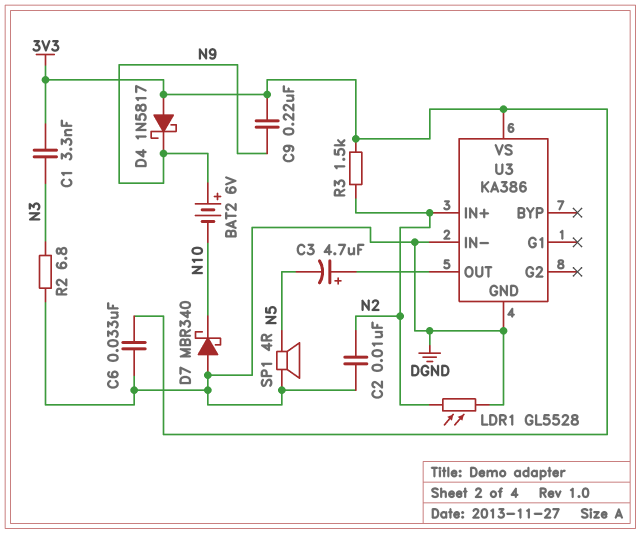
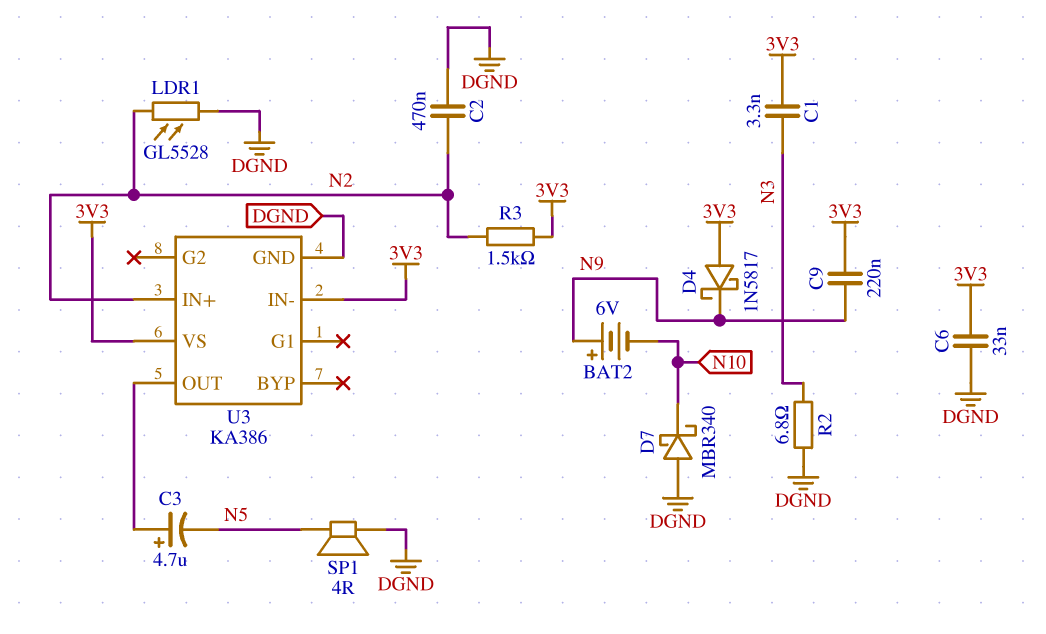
C2: 10nF (DGND, N2) -> 470nF (DGND, N2)
U3 pin IN-: DGND -> 3V3

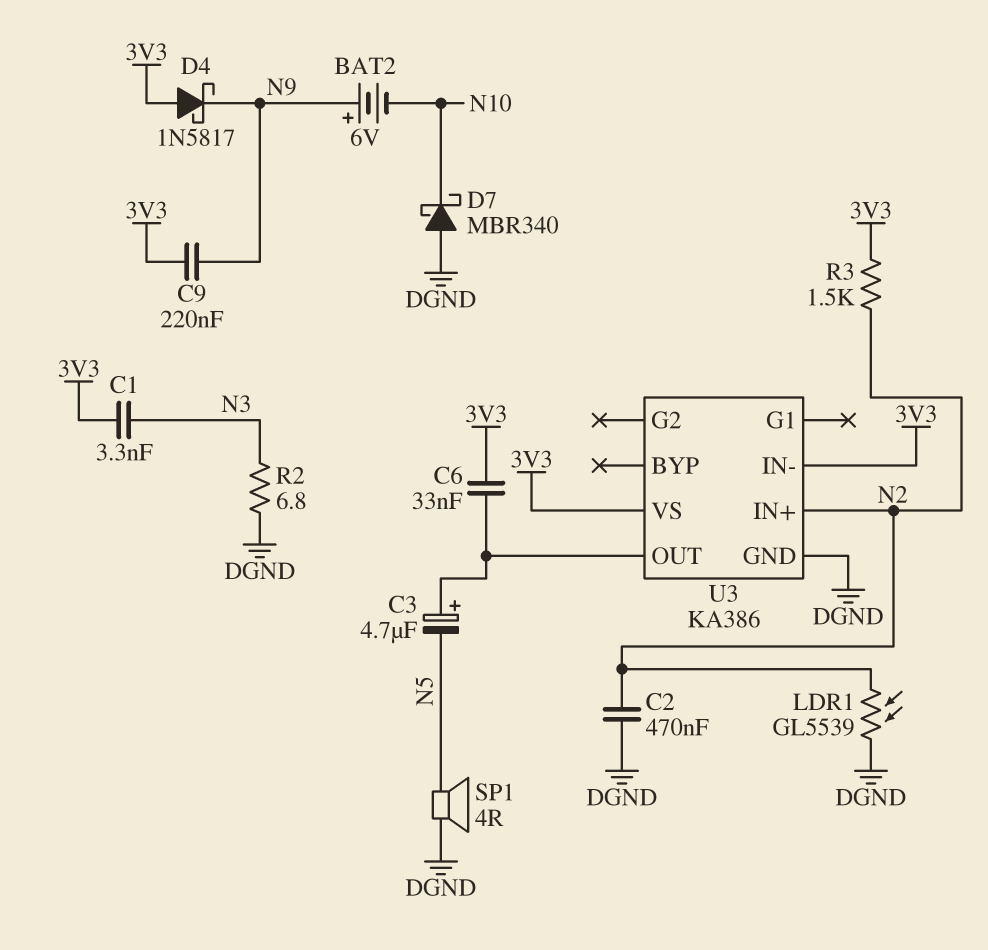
C6: 33nF (3V3, DGND) -> 33nF (3V3, U3/OUT)
LDR1: GL5528 (DGND, N2) -> GL5539 (DGND, N2)

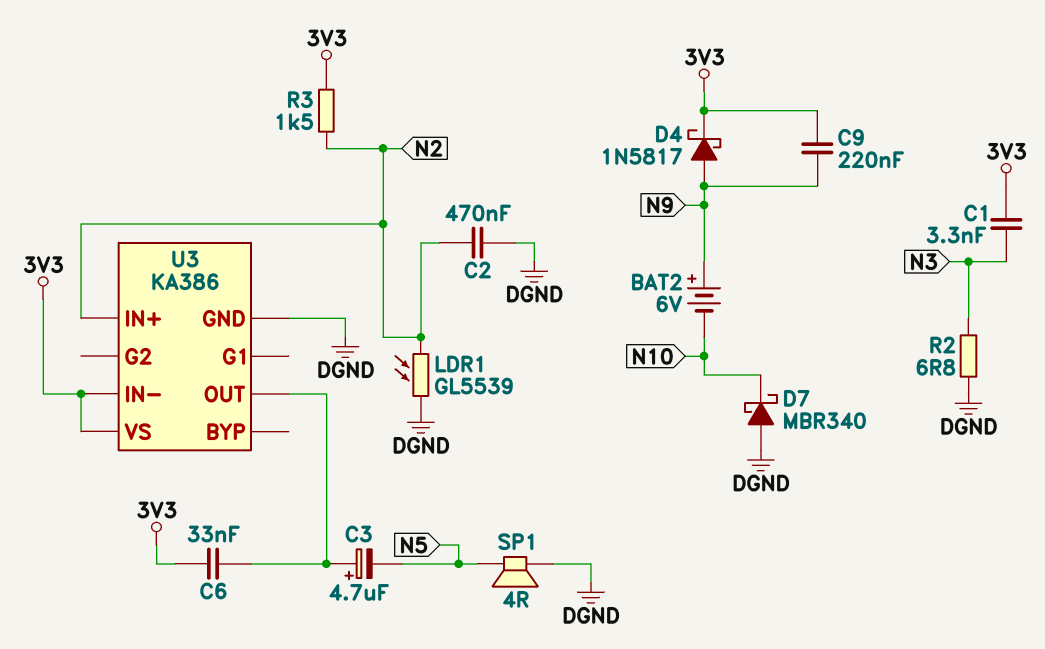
D4: schottky 1N5817 (A 3V3, K N9) -> schottky 1N5817 (A N9, K 3V3)

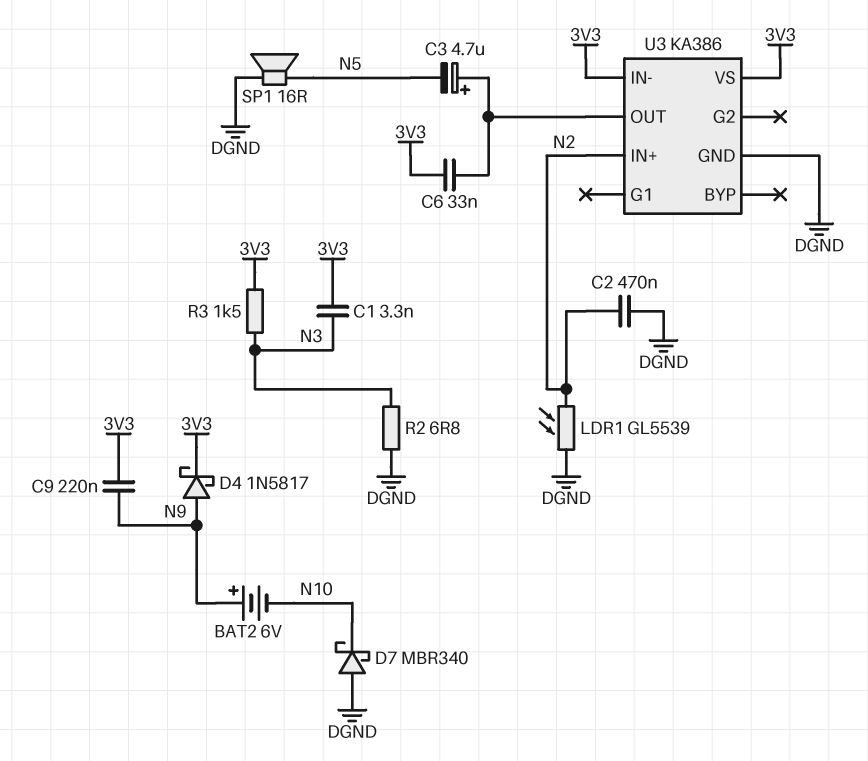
R3: 1.5k (3V3, N2) -> 1.5k (3V3, N3)
SP1: speaker 4R (DGND, N5) -> speaker 16R (DGND, N5)

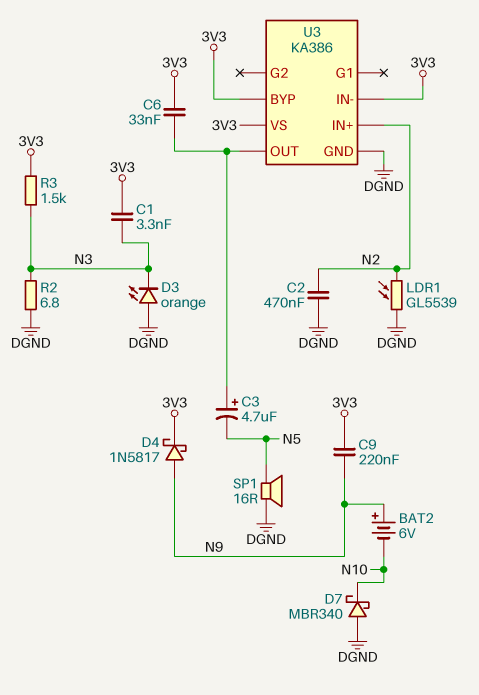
D3: none -> LED orange (A DGND, K N3)
U3 pin BYP: none -> 3V3

